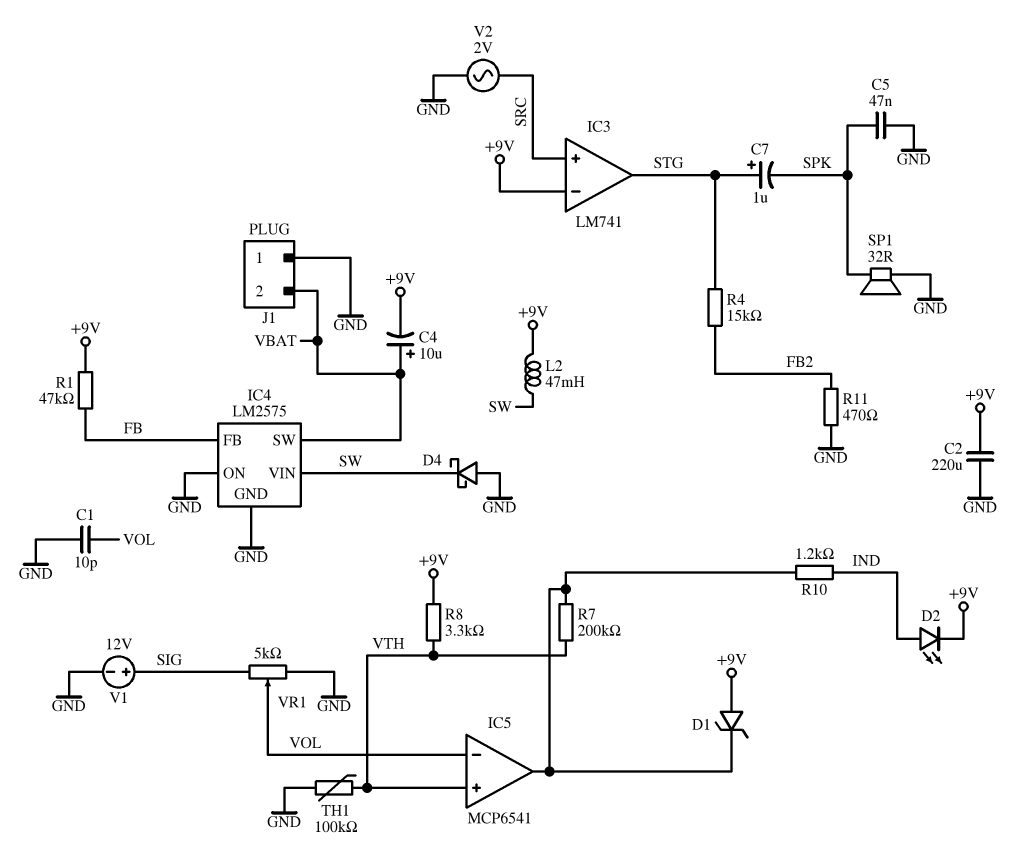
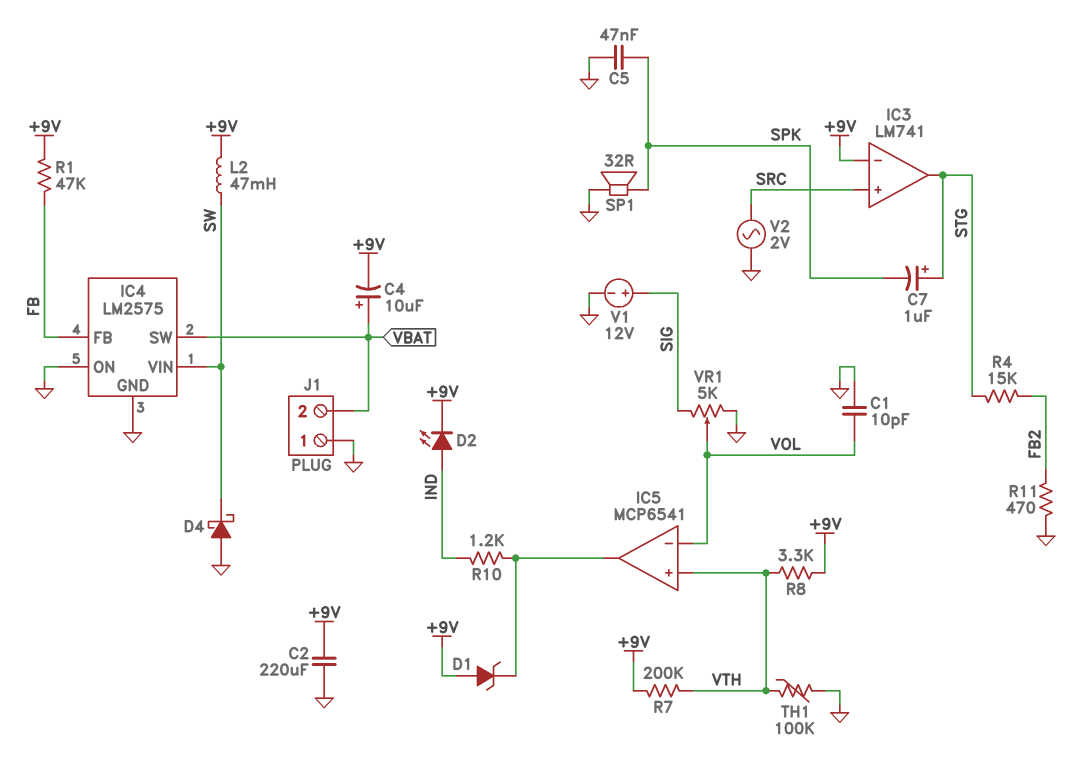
R7: 200k (IC5/out, VTH) -> 200k (+9V, VTH)

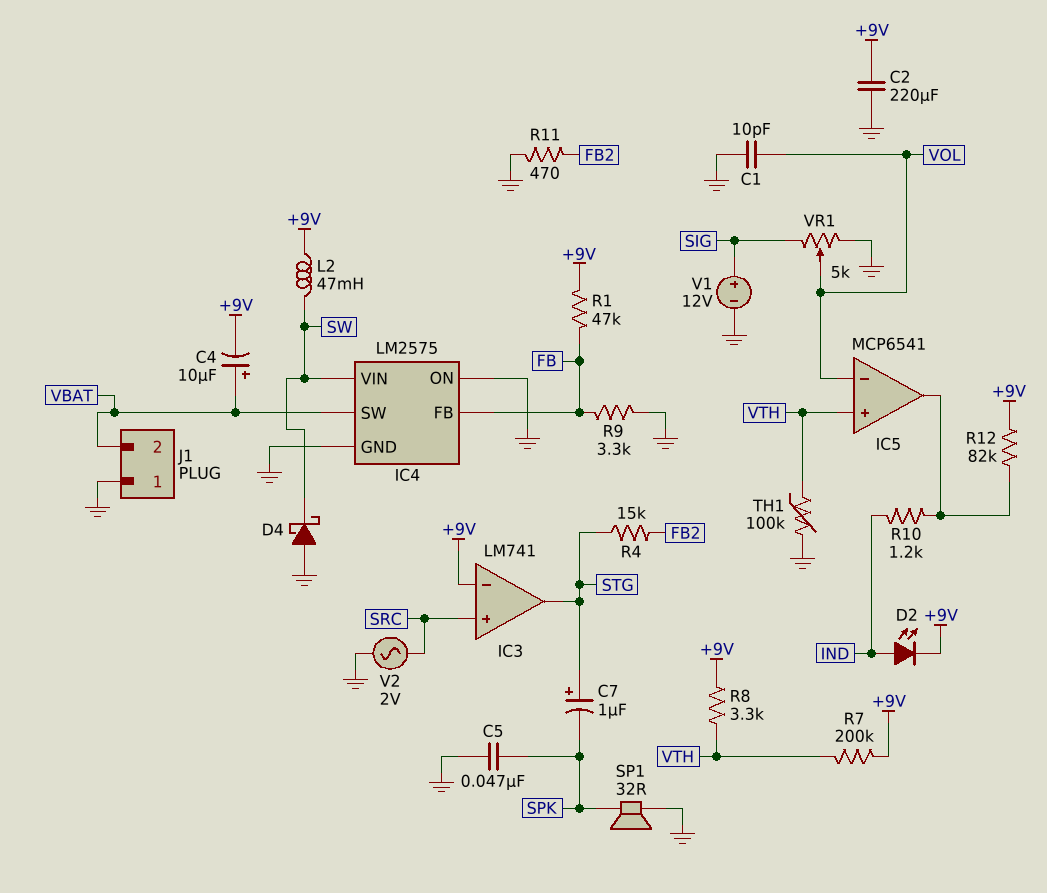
D1: zener (A +9V, K IC5/out) -> none
R9: none -> 3.3k (FB, GND)
R12: none -> 82k (+9V, IC5/out)

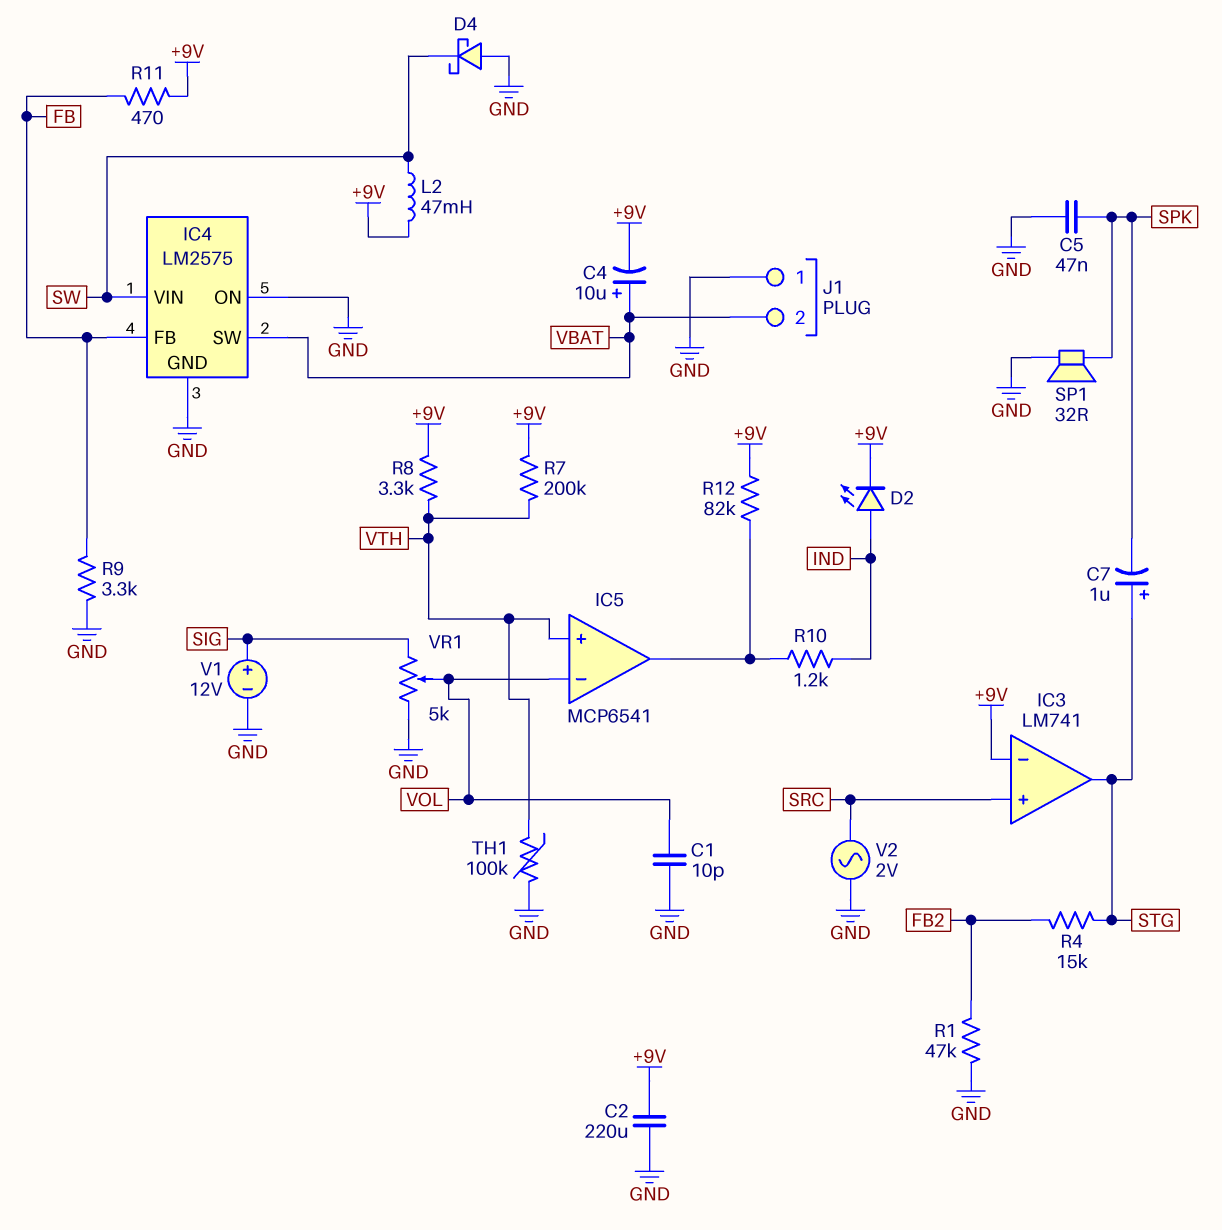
R1: 47k (+9V, FB) -> 47k (FB2, GND)
R11: 470 (FB2, GND) -> 470 (+9V, FB)

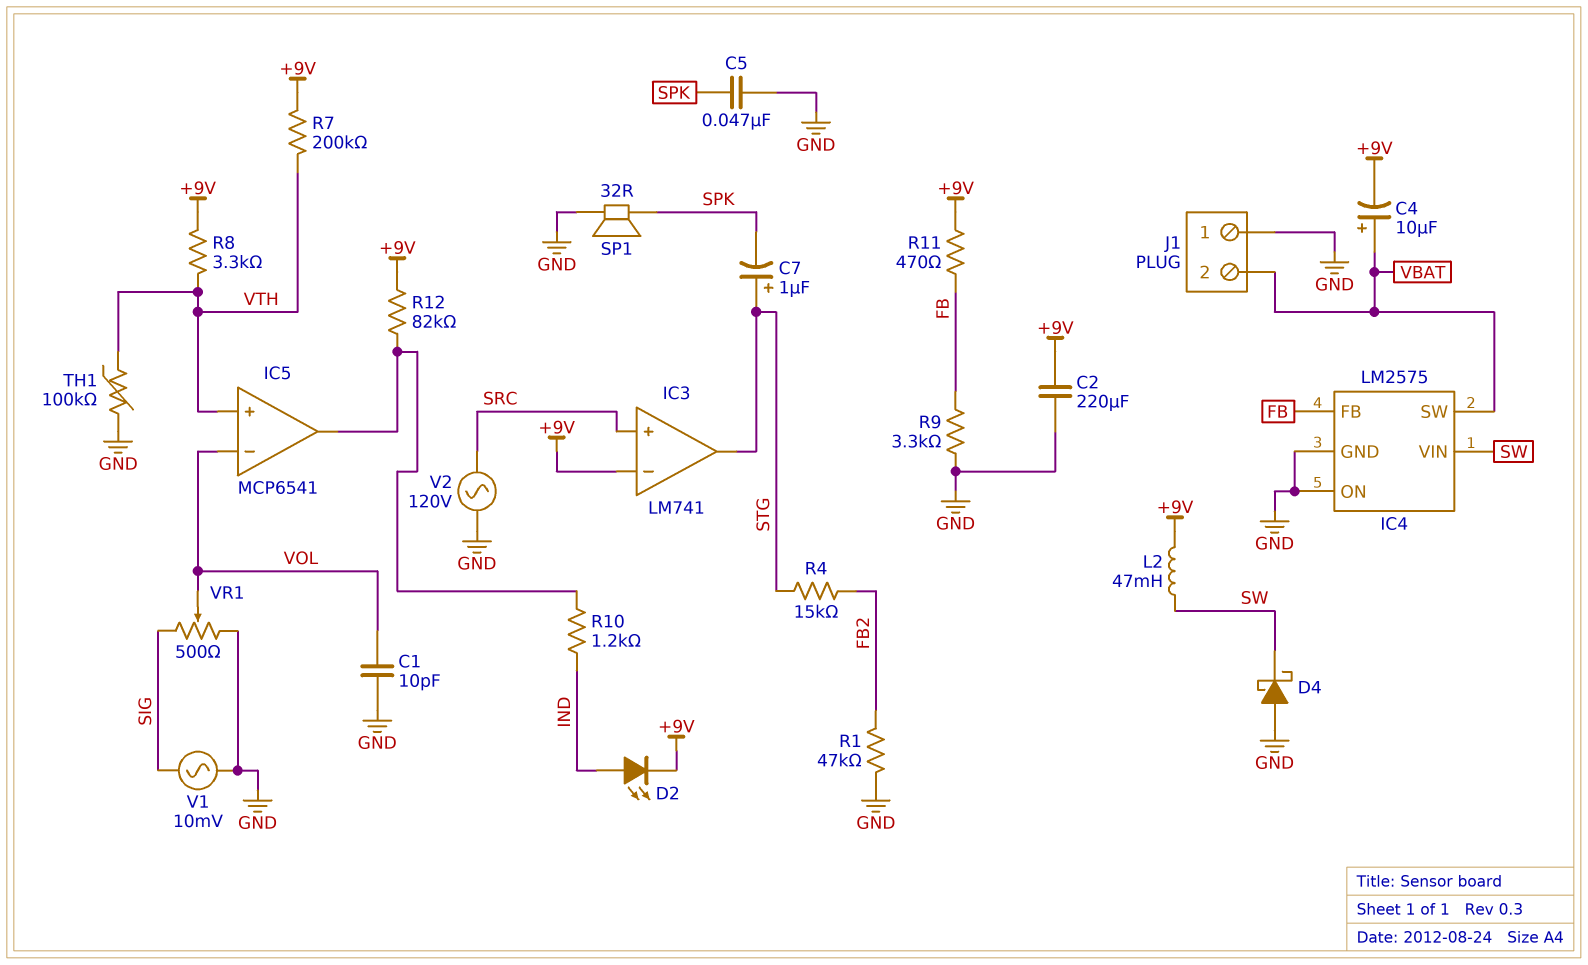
V1: 12V (plus SIG, minus GND) -> AC 10mV (GND, SIG)
V2: AC 2V (GND, SRC) -> AC 120V (GND, SRC)
VR1: 5k (GND, SIG, wiper VOL) -> 500 (GND, SIG, wiper VOL)

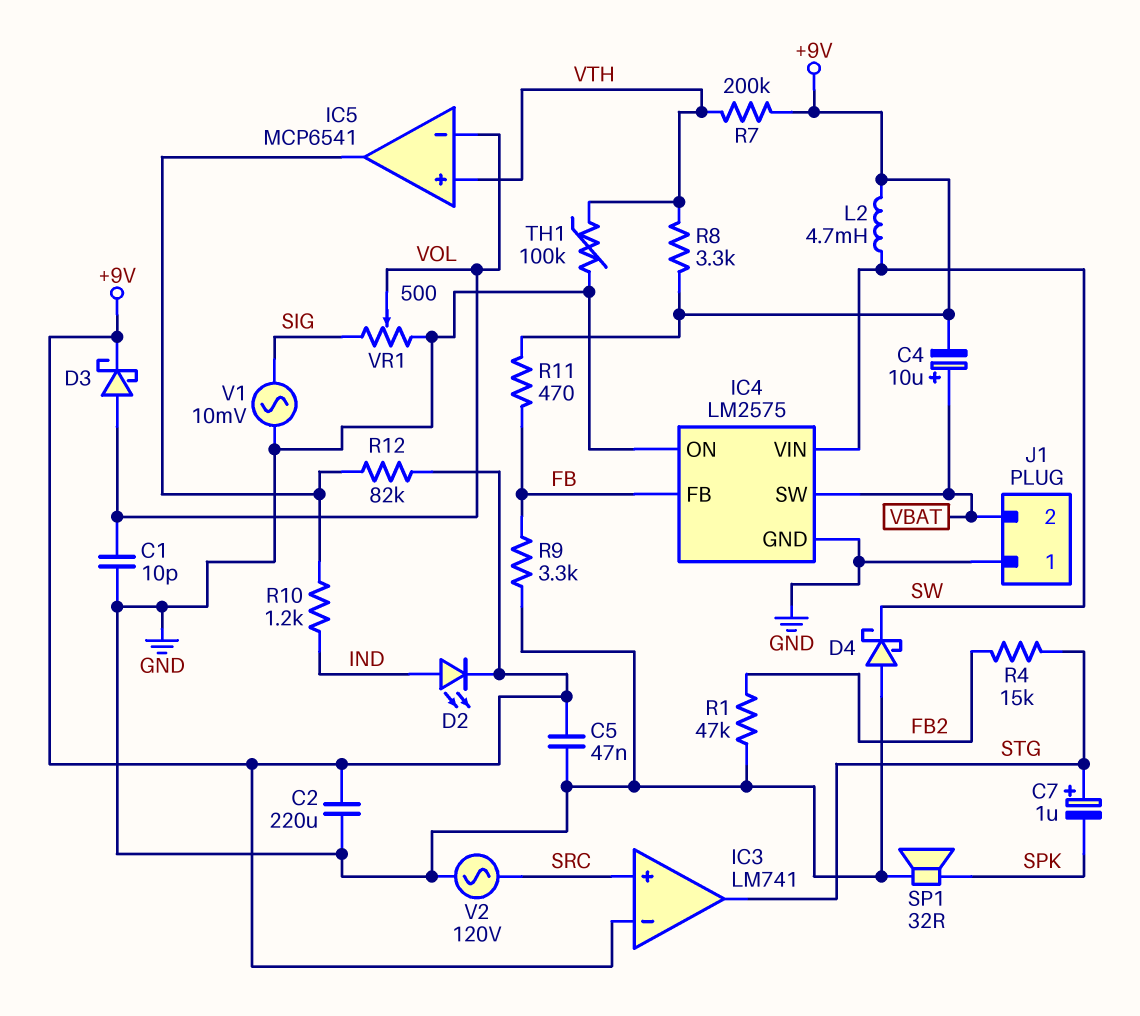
C5: 47nF (GND, SPK) -> 47nF (+9V, GND)
D3: none -> schottky (A VOL, K +9V)
L2: 47mH (+9V, SW) -> 4.7mH (+9V, SW)

